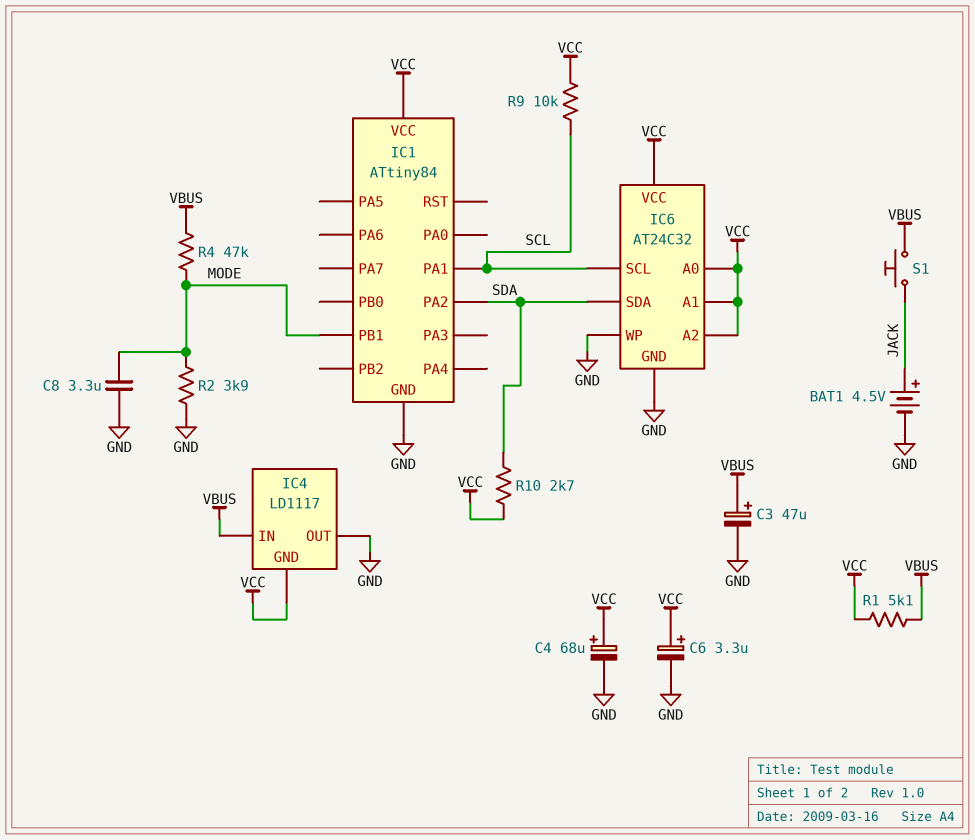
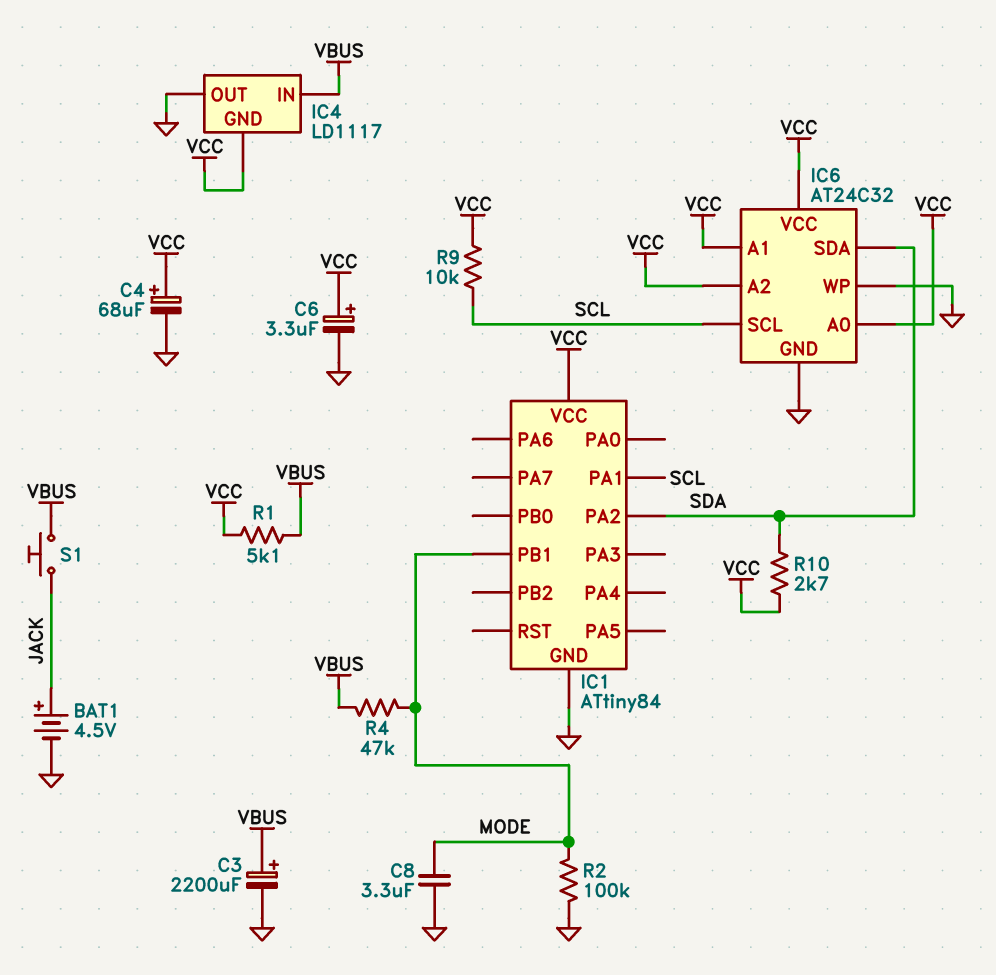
C3: 47uF (plus VBUS, minus GND) -> 2200uF (plus VBUS, minus GND)
R2: 3.9k (GND, MODE) -> 100k (GND, MODE)

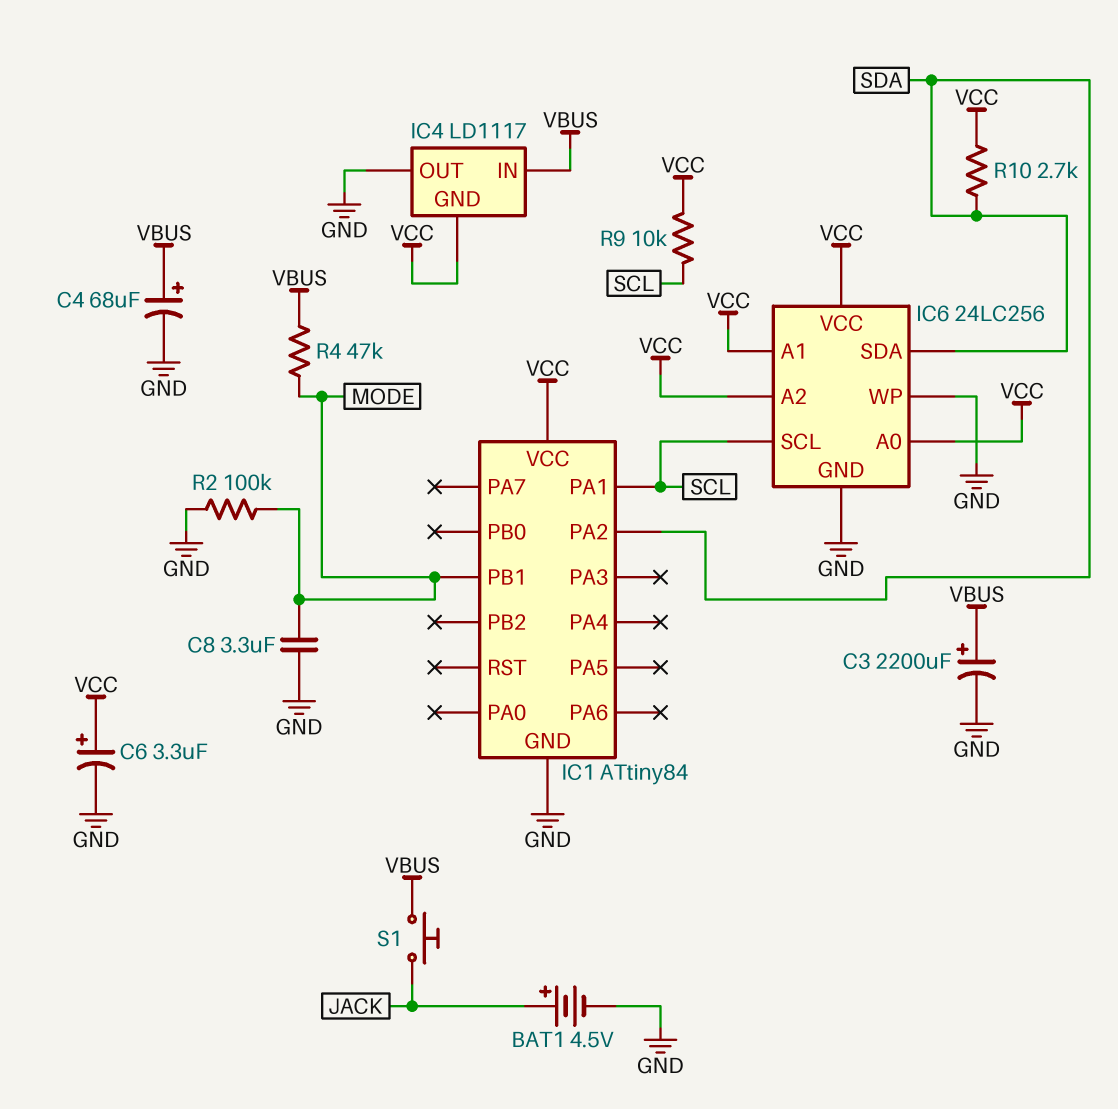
C4: 68uF (plus VCC, minus GND) -> 68uF (plus VBUS, minus GND)
IC6: AT24C32 -> 24LC256
R1: 5.1k (VBUS, VCC) -> none

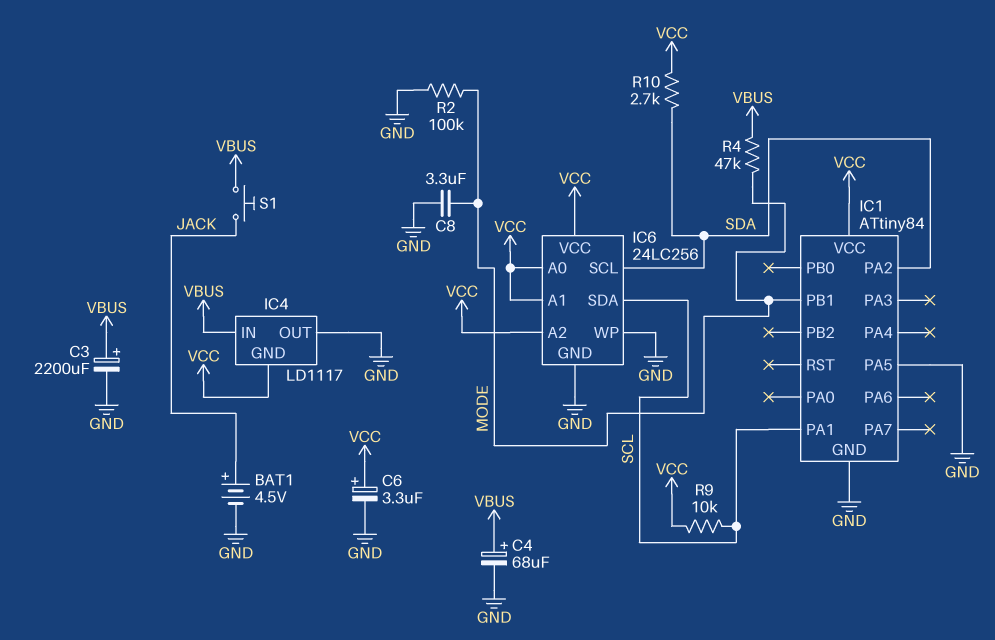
IC1 pin PA5: none -> GND
IC6 pin SCL: SCL -> SDA
IC6 pin SDA: SDA -> SCL

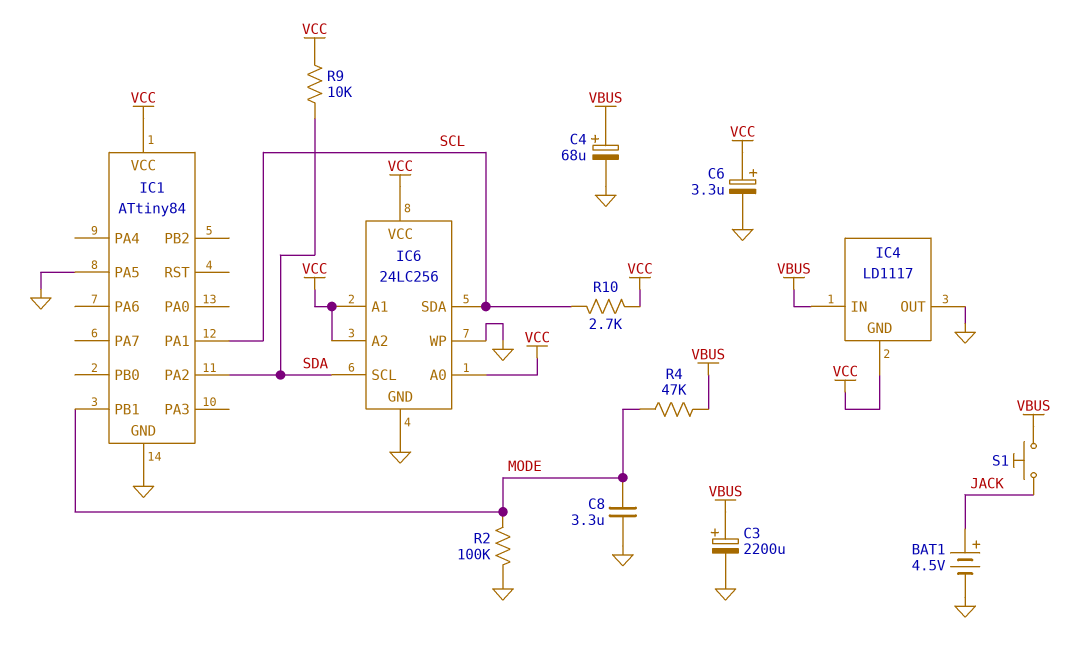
R9: 10k (SCL, VCC) -> 10k (SDA, VCC)
R10: 2.7k (SDA, VCC) -> 2.7k (SCL, VCC)

